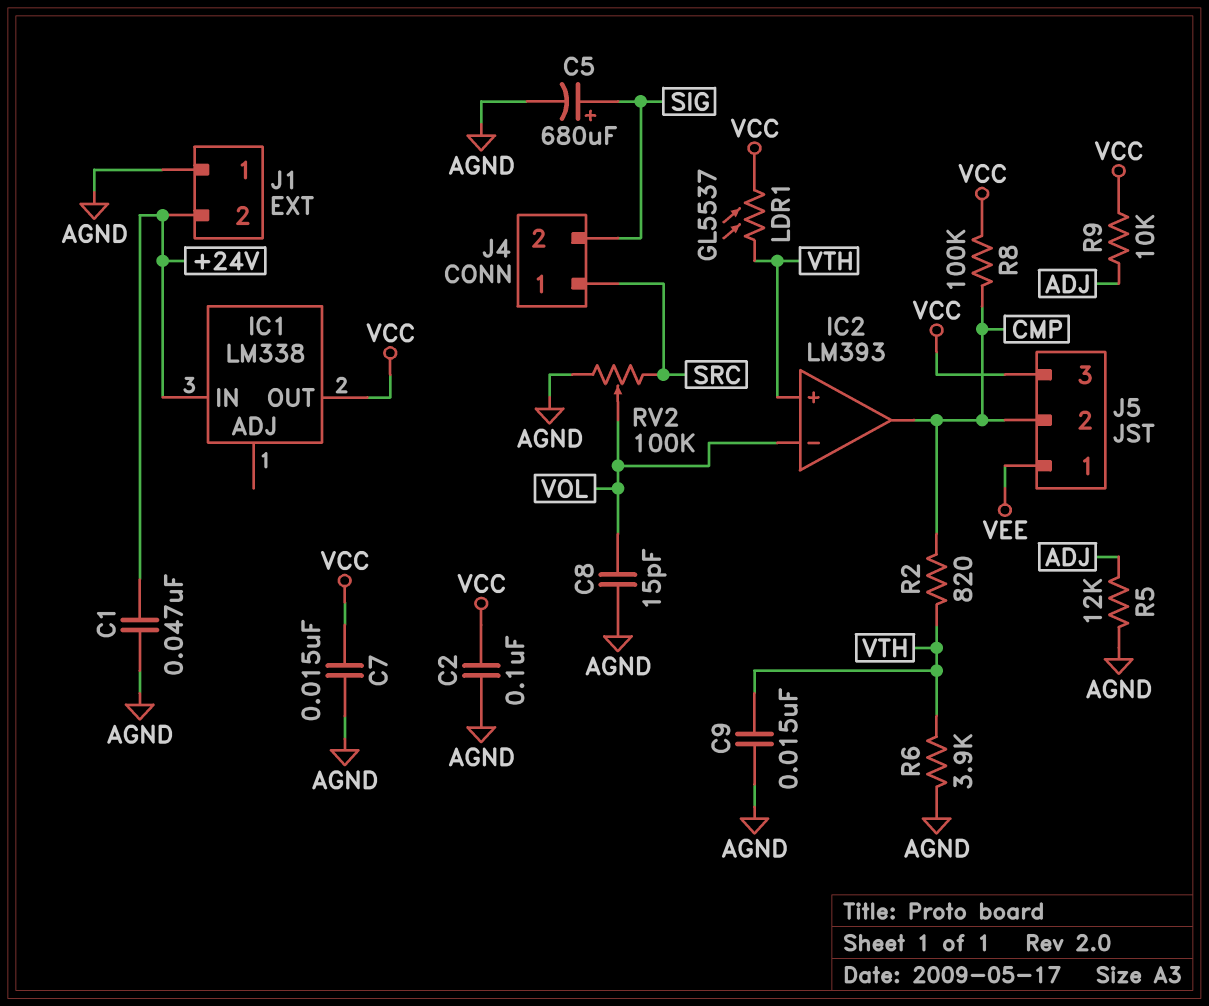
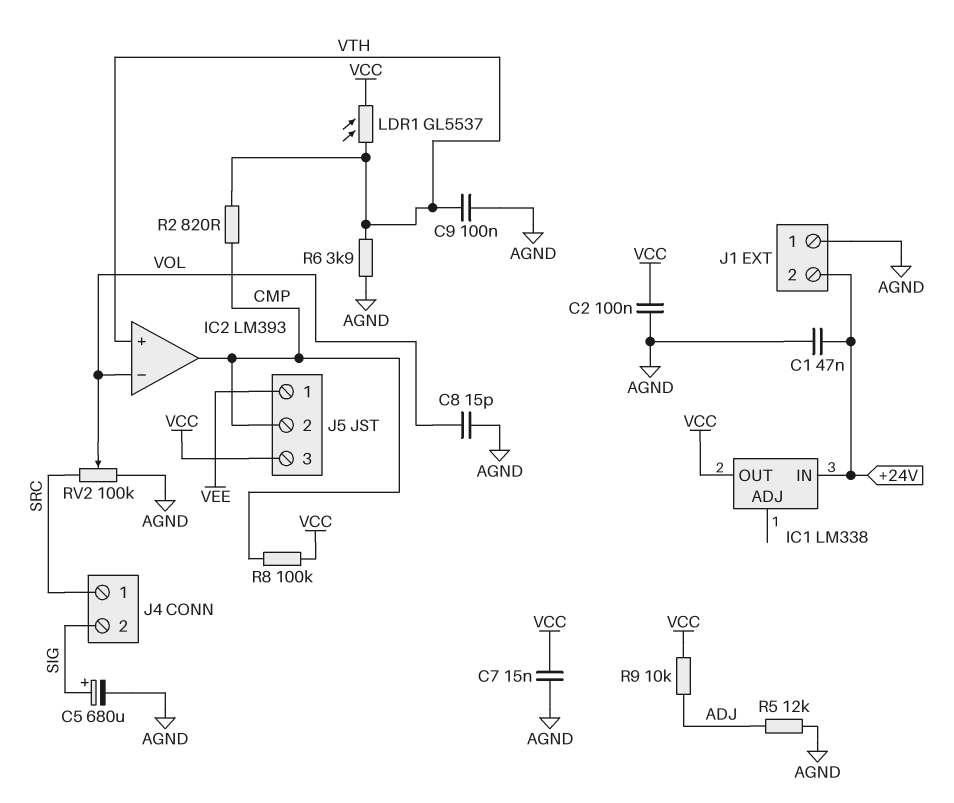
C9: 15nF (AGND, VTH) -> 100nF (AGND, VTH)

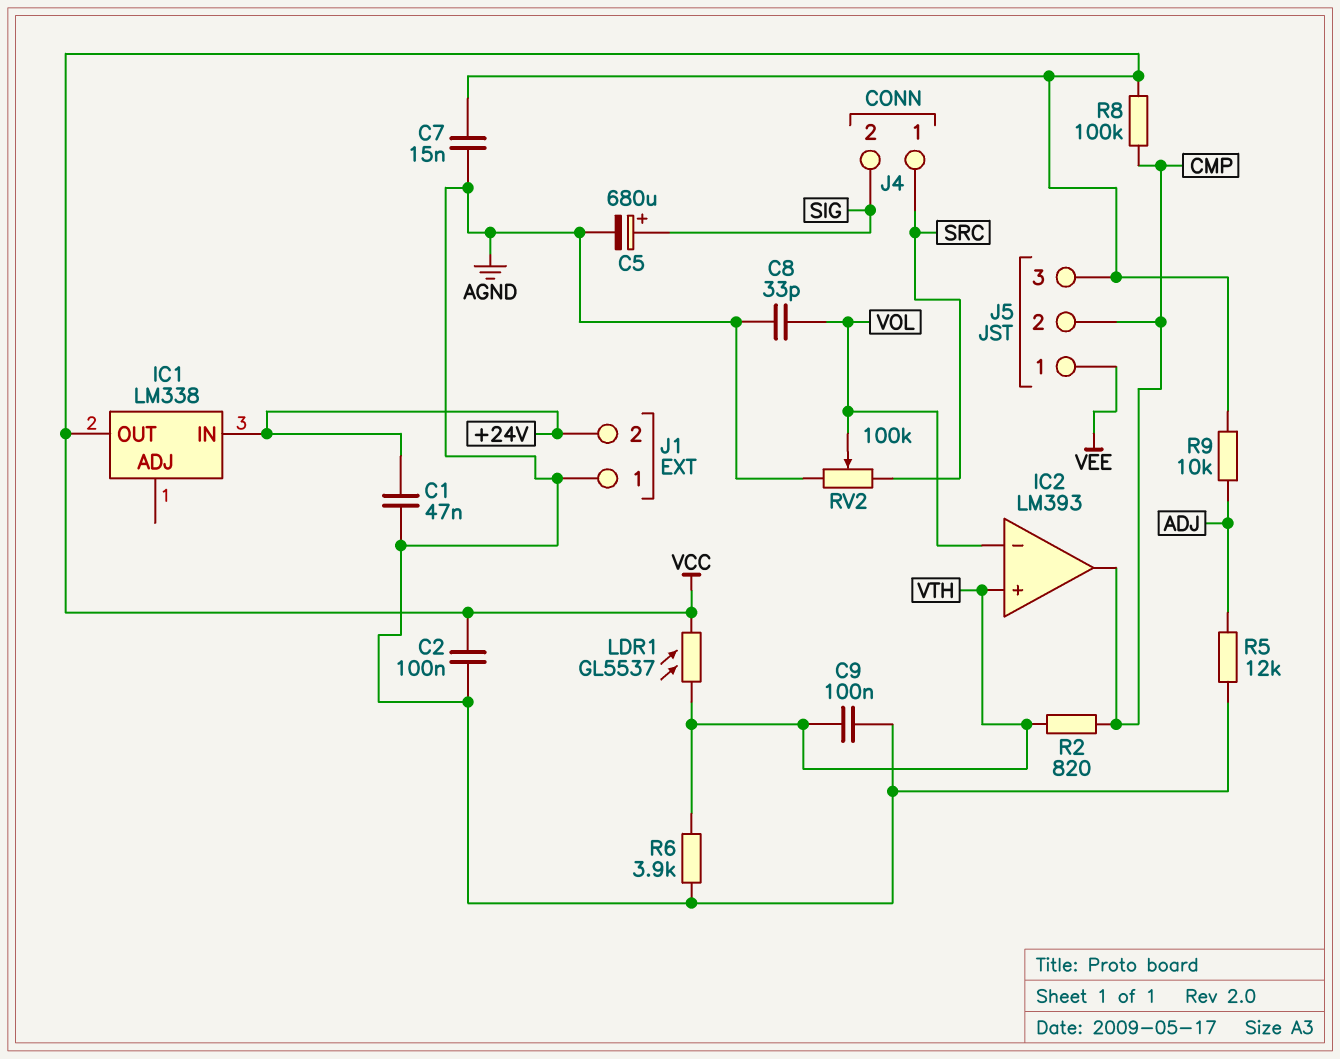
C8: 15pF (AGND, VOL) -> 33pF (AGND, VOL)

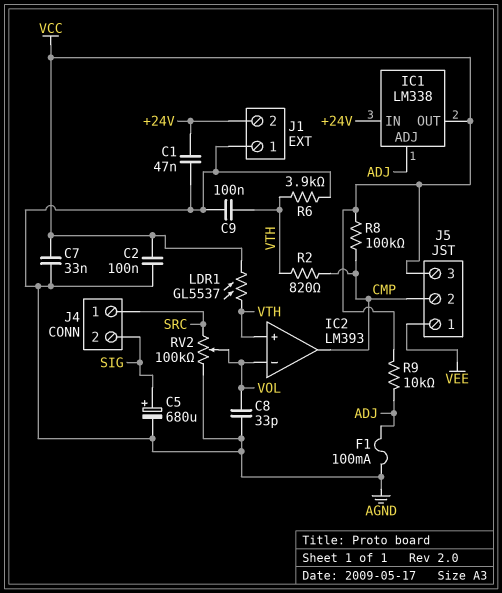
C7: 15nF (AGND, VCC) -> 33nF (AGND, VCC)
F1: none -> 100mA (ADJ, AGND)
IC1 pin ADJ: none -> ADJ
R5: 12k (ADJ, AGND) -> none

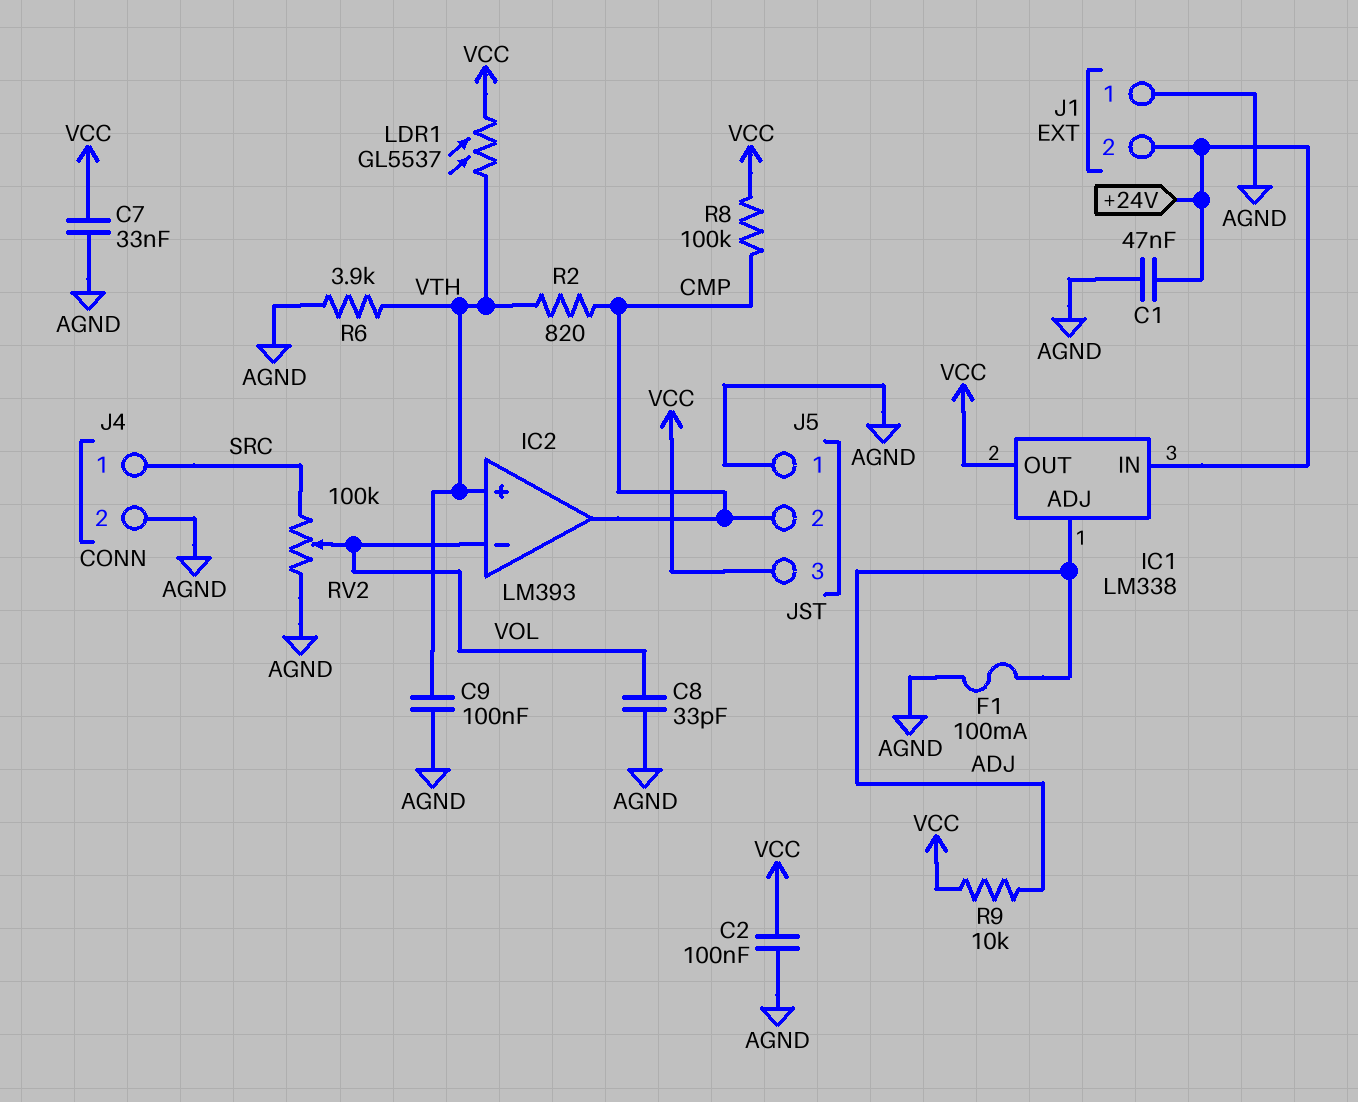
C5: 680uF (plus SIG, minus AGND) -> none
J4 pin 2: SIG -> AGND
J5 pin 1: VEE -> AGND

